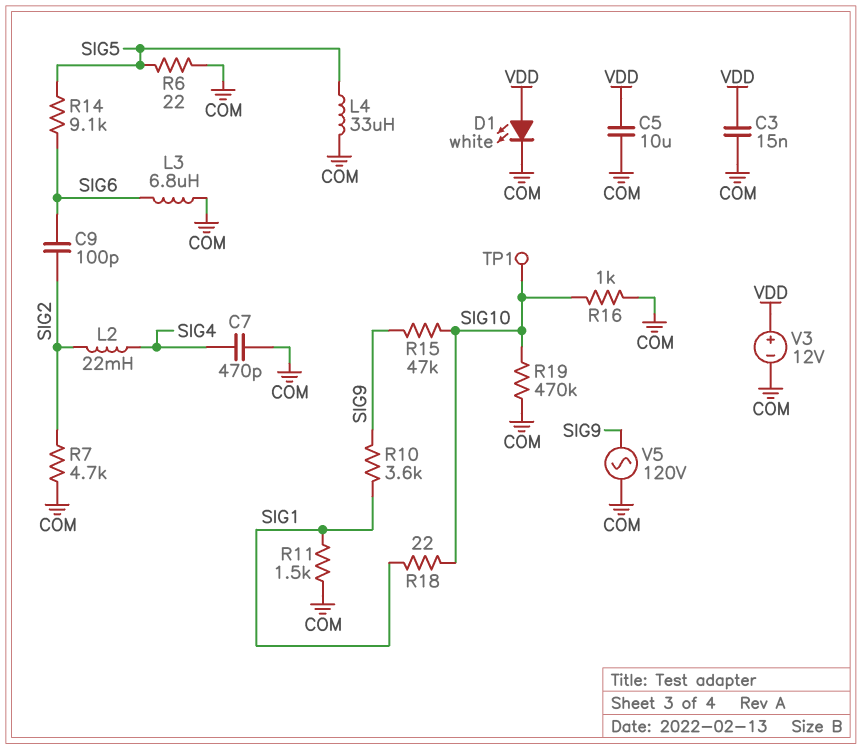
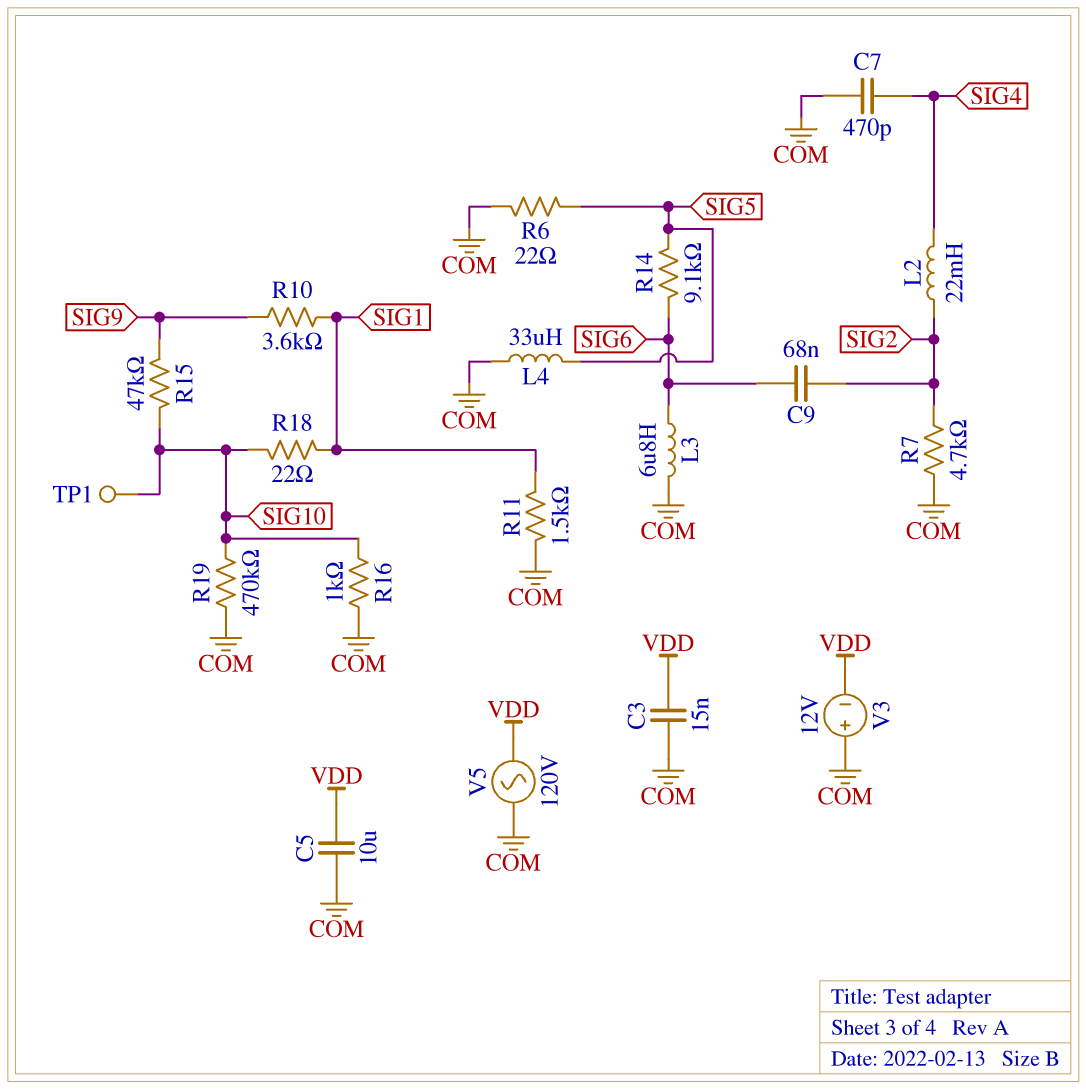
C9: 100pF (SIG2, SIG6) -> 68nF (SIG2, SIG6)
D1: LED white (A VDD, K COM) -> none
V3: 12V (plus VDD, minus COM) -> 12V (plus COM, minus VDD)
V5: AC 120V (COM, SIG9) -> AC 120V (COM, VDD)

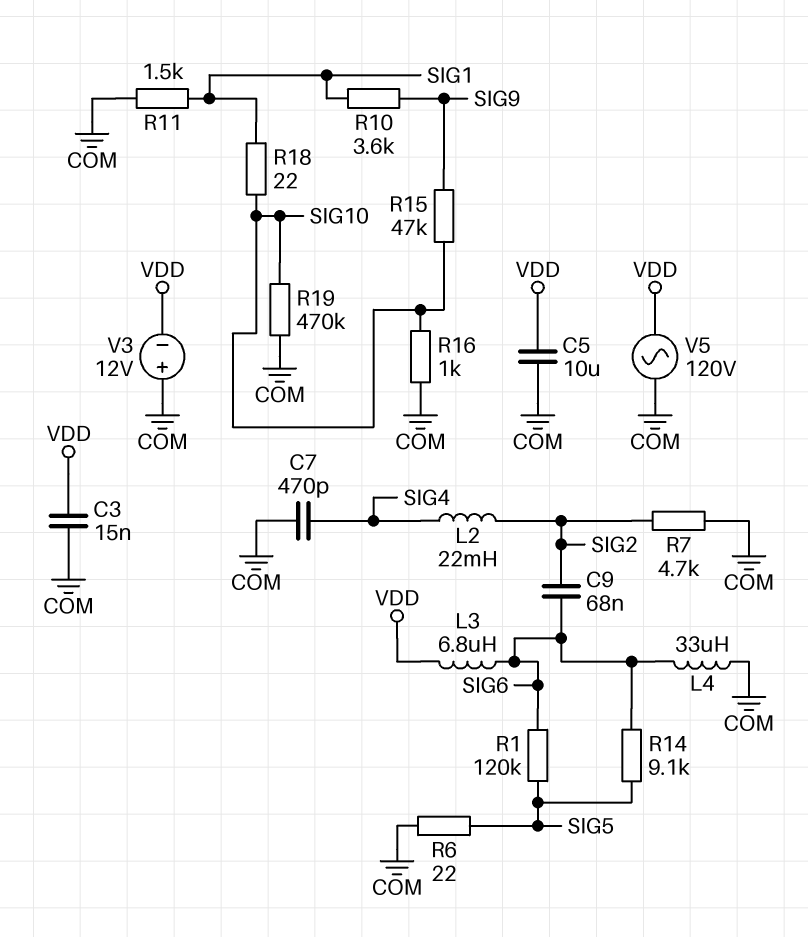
L3: 6.8uH (COM, SIG6) -> 6.8uH (SIG6, VDD)
L4: 33uH (COM, SIG5) -> 33uH (COM, SIG6)
R1: none -> 120k (SIG5, SIG6)
TP1: test point (SIG10) -> none

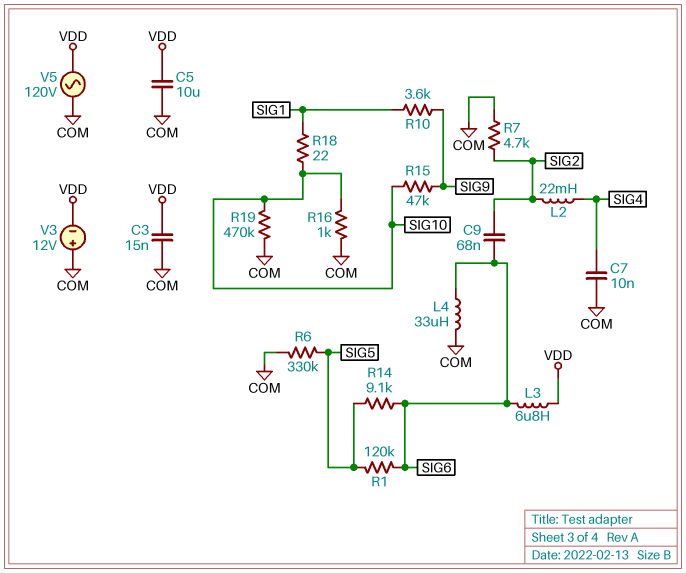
C7: 470pF (COM, SIG4) -> 10nF (COM, SIG4)
R6: 22 (COM, SIG5) -> 330k (COM, SIG5)
R11: 1.5k (COM, SIG1) -> none

